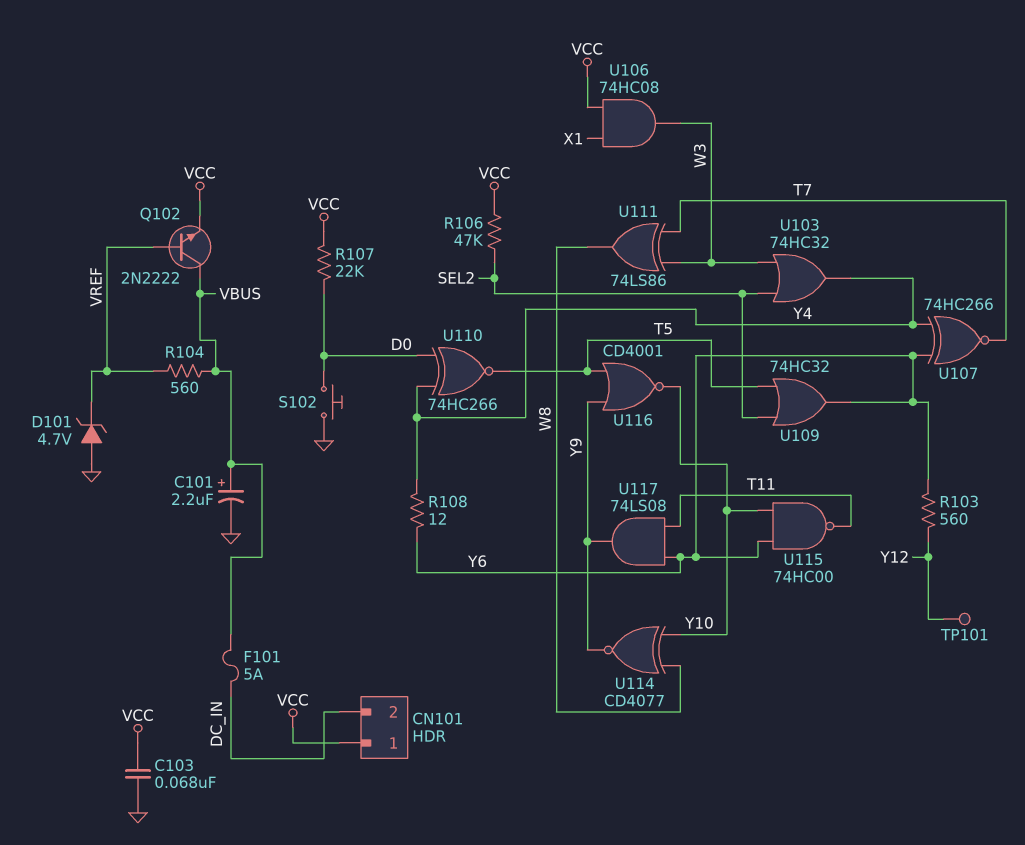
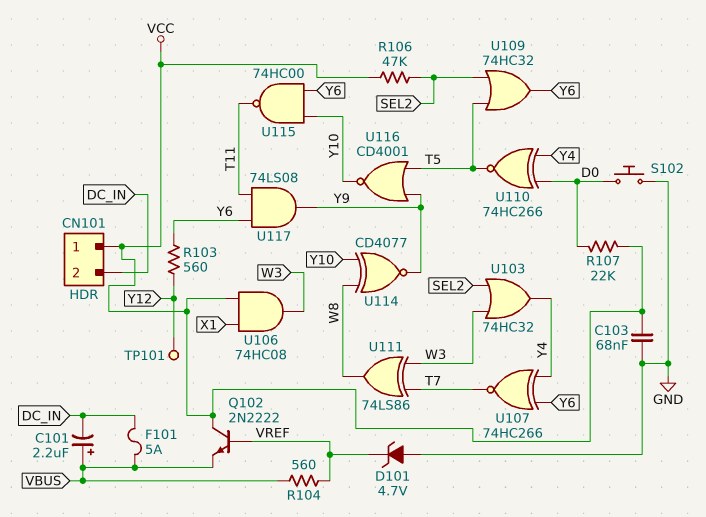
C101: 2.2uF (plus VBUS, minus GND) -> 2.2uF (plus VBUS, minus DC_IN)
Q102: NPN 2N2222 (B VREF, C VBUS, E VCC) -> NPN 2N2222 (B VREF, C VCC, E VBUS)
R108: 12 (Y4, Y6) -> none

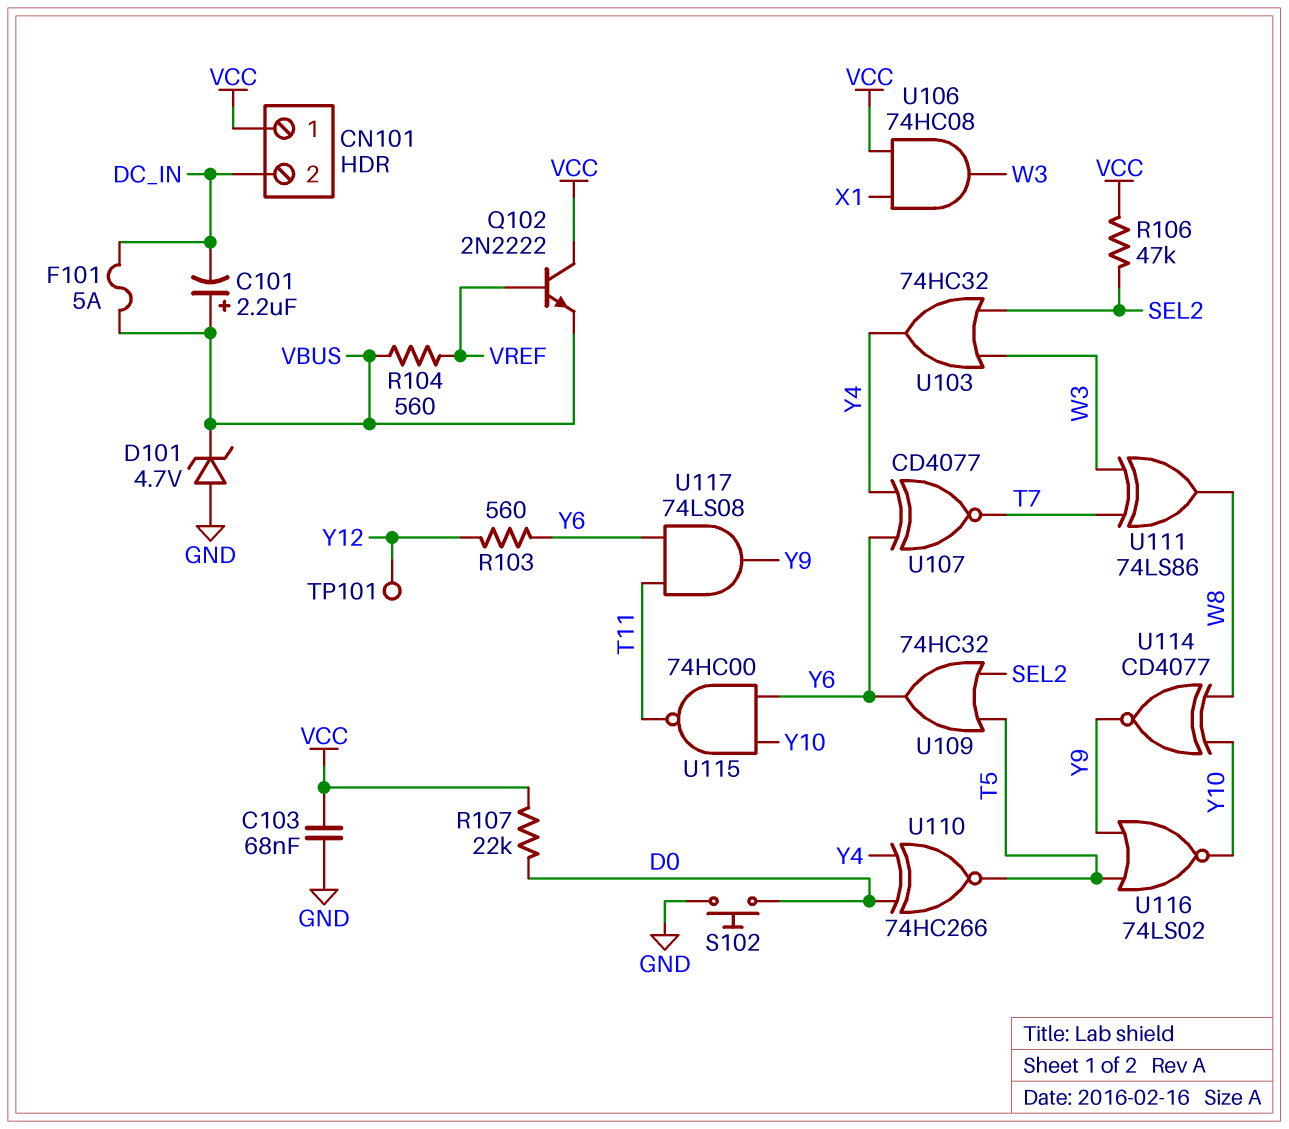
D101: zener 4.7V (A GND, K VREF) -> zener 4.7V (A GND, K VBUS)
U107: XNOR 74HC266 (in Y4, in Y6, out T7) -> XNOR CD4077 (in Y4, in Y6, out T7)
U116: NOR CD4001 (in T5, in Y9, out Y10) -> NOR 74LS02 (in T5, in Y9, out Y10)

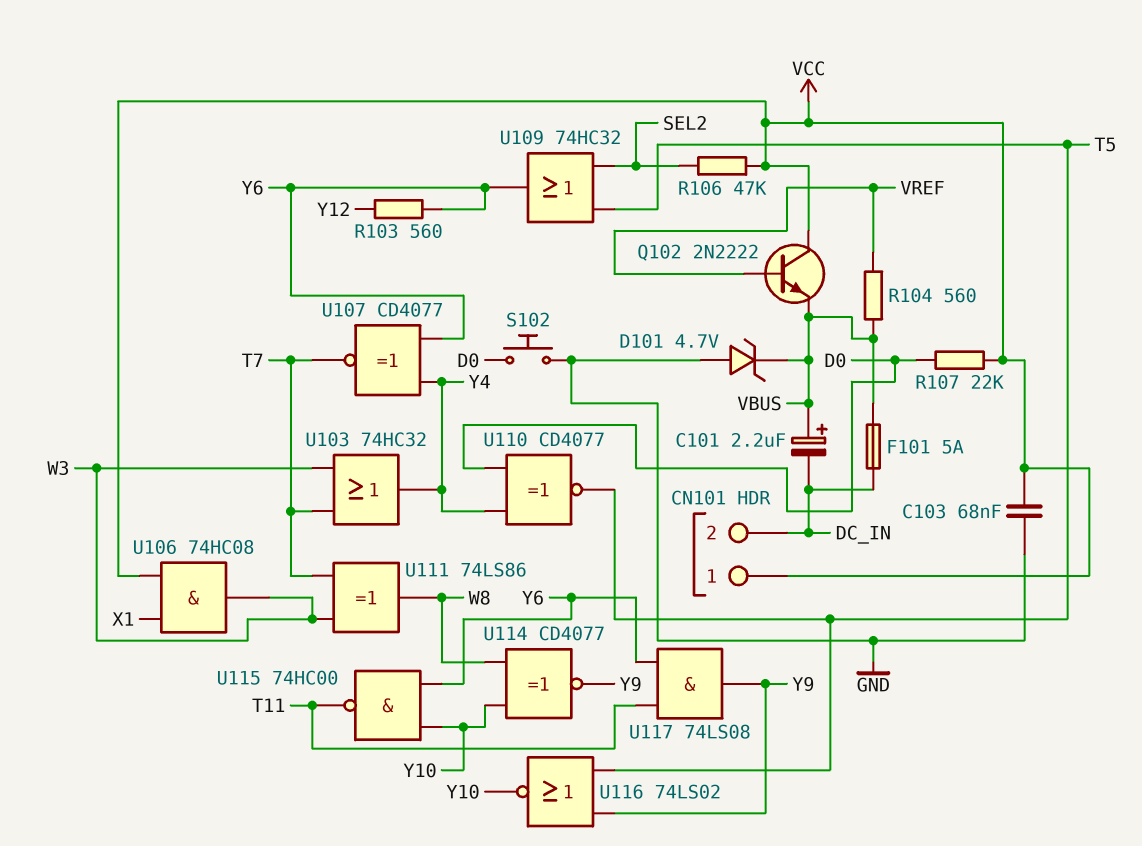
TP101: test point (Y12) -> none
U103: OR 74HC32 (in SEL2, in W3, out Y4) -> OR 74HC32 (in T7, in W3, out Y4)
U110: XNOR 74HC266 (in D0, in Y4, out T5) -> XNOR CD4077 (in D0, in Y4, out T5)

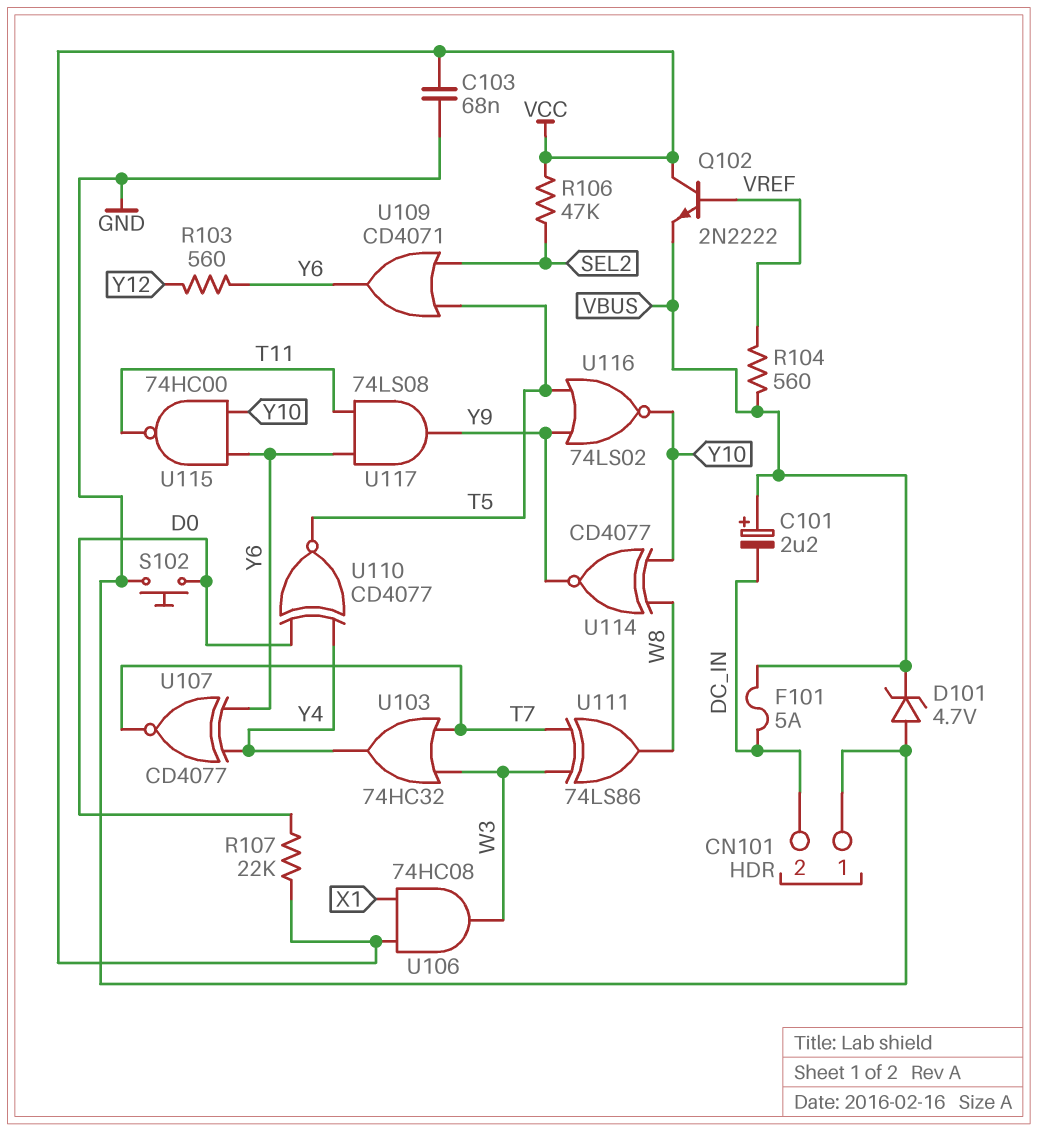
CN101 pin 1: VCC -> GND
U109: OR 74HC32 (in SEL2, in T5, out Y6) -> OR CD4071 (in SEL2, in T5, out Y6)

